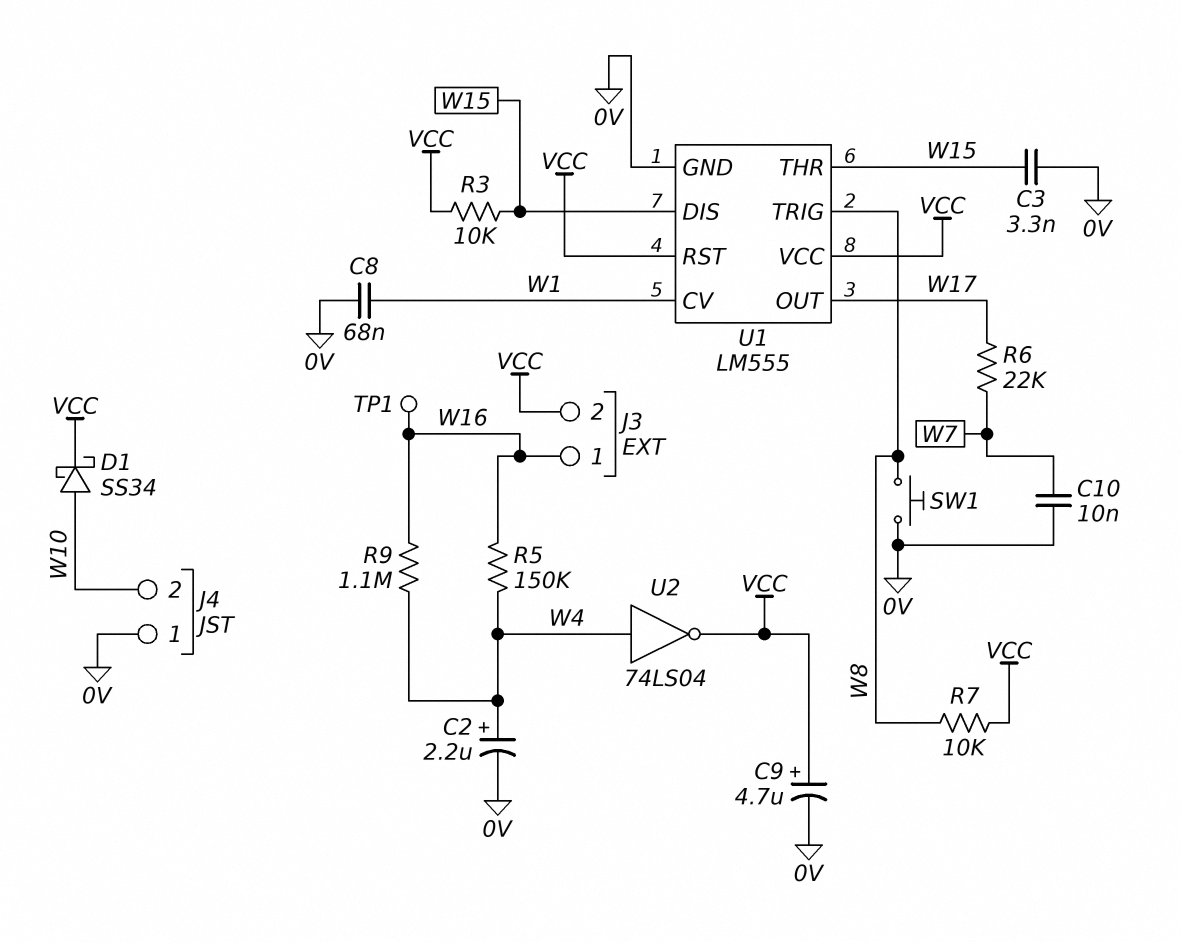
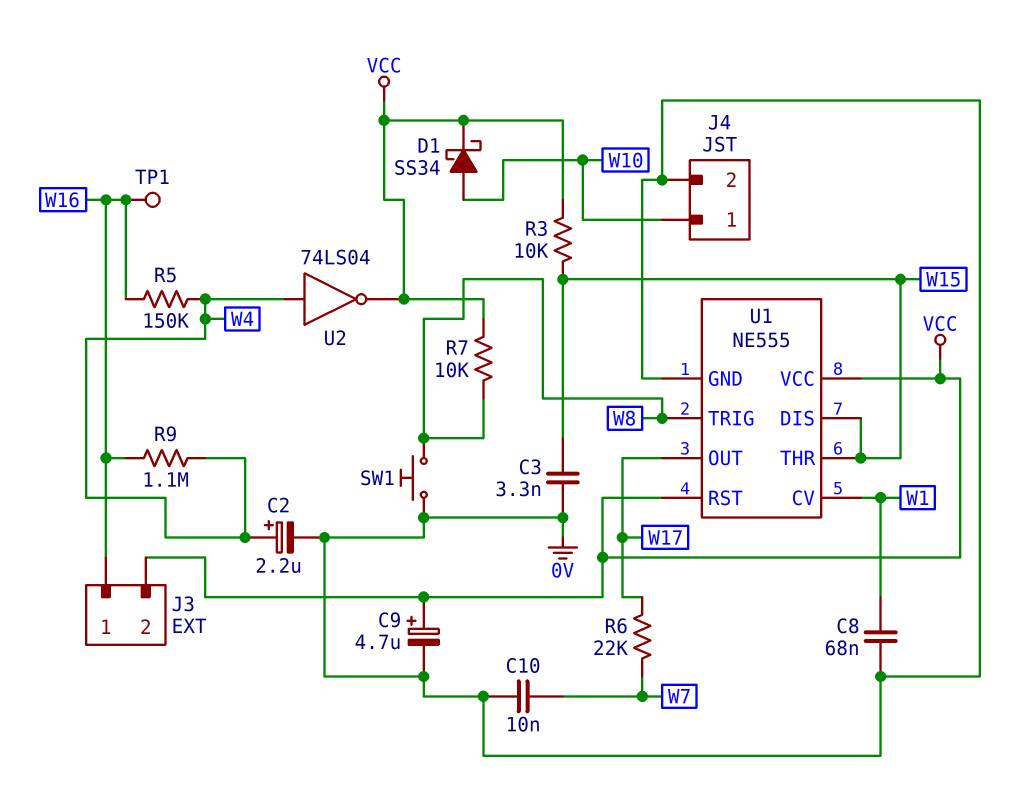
J4 pin 1: 0V -> W10
J4 pin 2: W10 -> 0V
U1: LM555 -> NE555

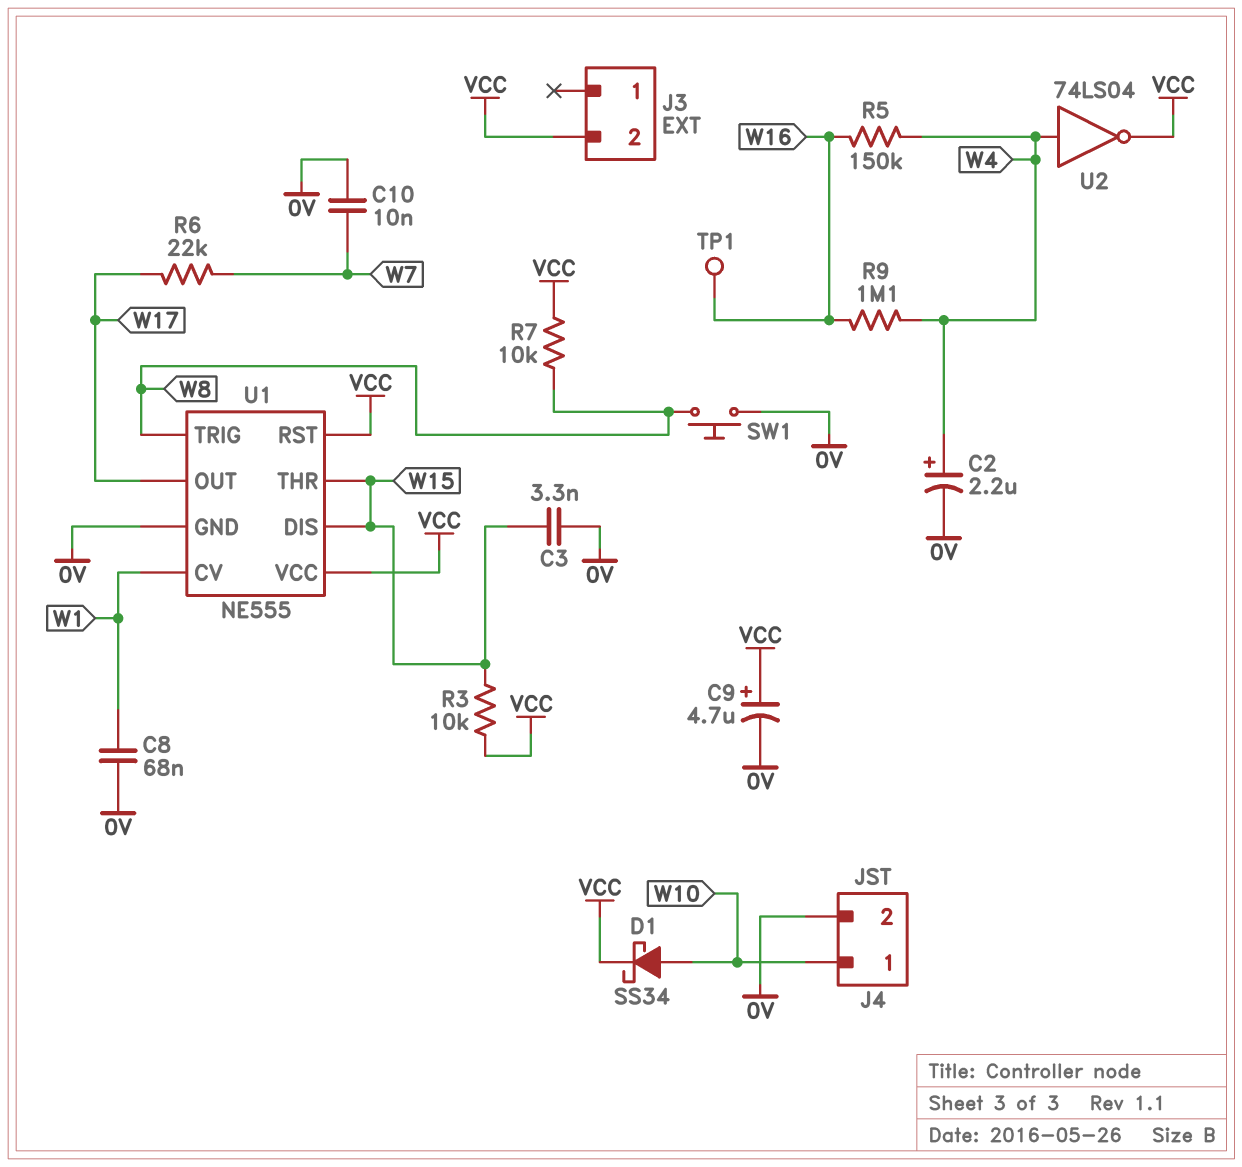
J3 pin 1: W16 -> none

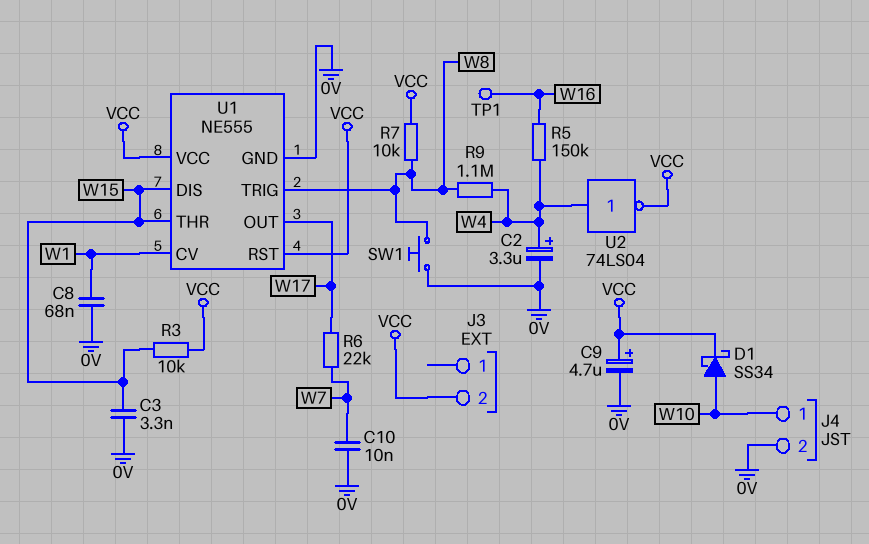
C2: 2.2uF (plus W4, minus 0V) -> 3.3uF (plus W4, minus 0V)
R9: 1.1M (W4, W16) -> 1.1M (W4, W8)

